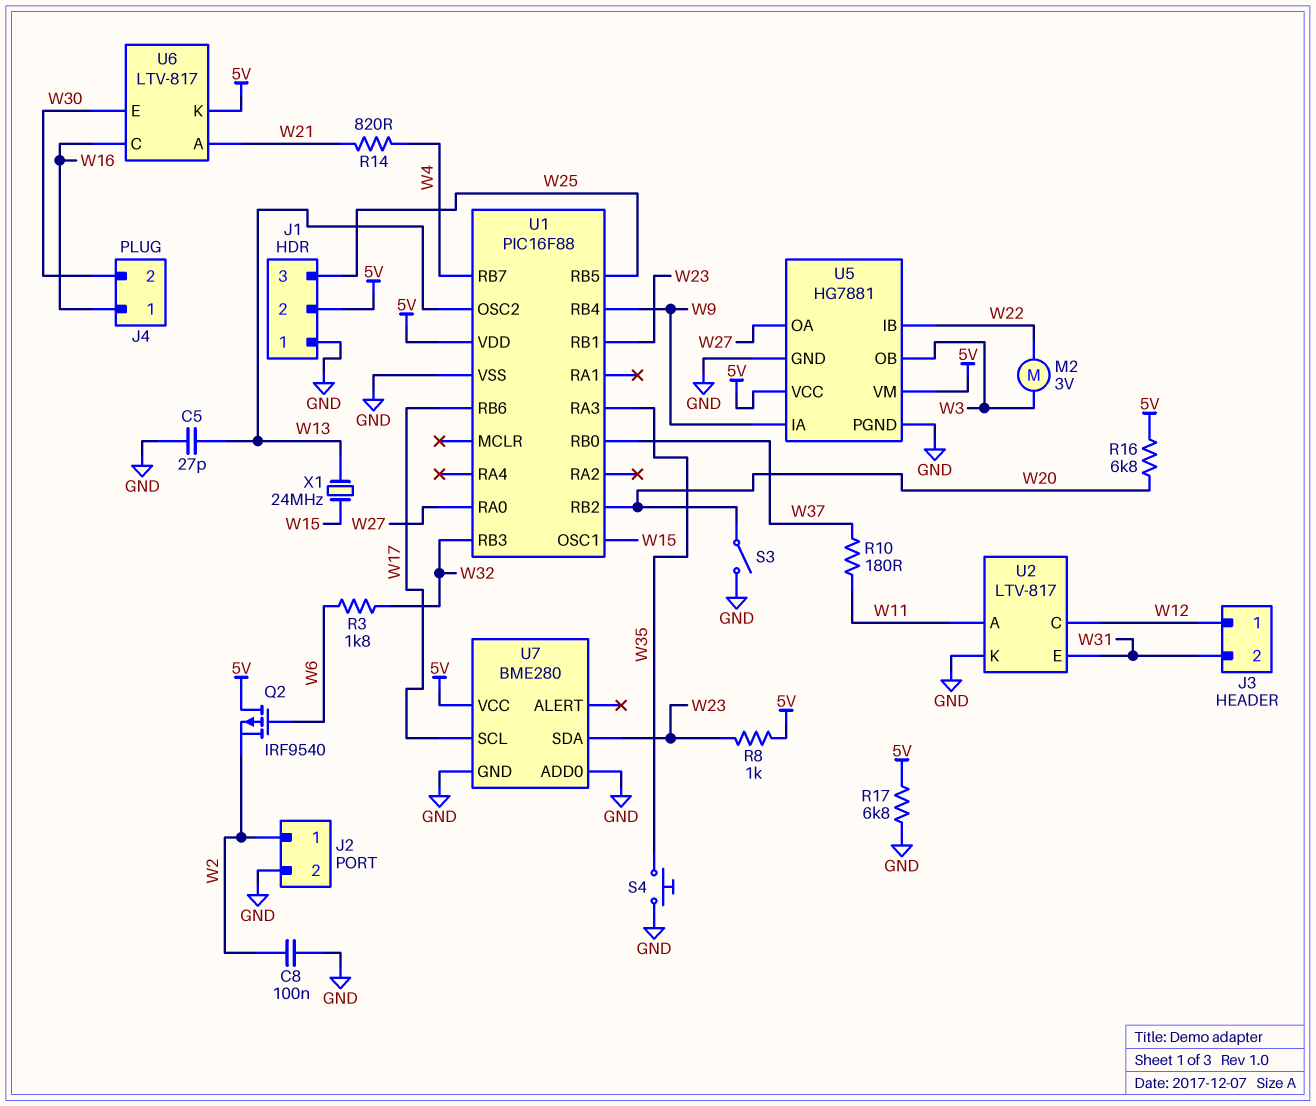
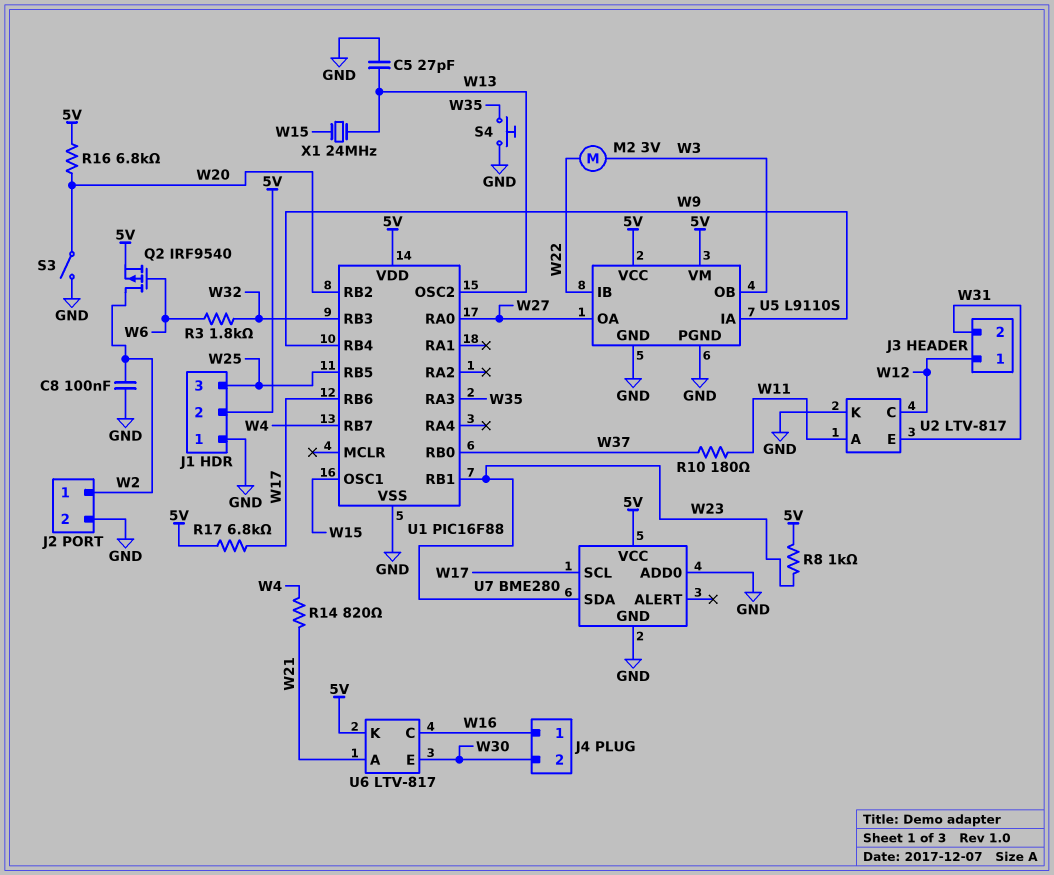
Q2: PMOS IRF9540 (G W6, D 5V, S W2) -> PMOS IRF9540 (G W6, D W2, S 5V)
R17: 6.8k (5V, GND) -> 6.8k (5V, W17)
U5: HG7881 -> L9110S

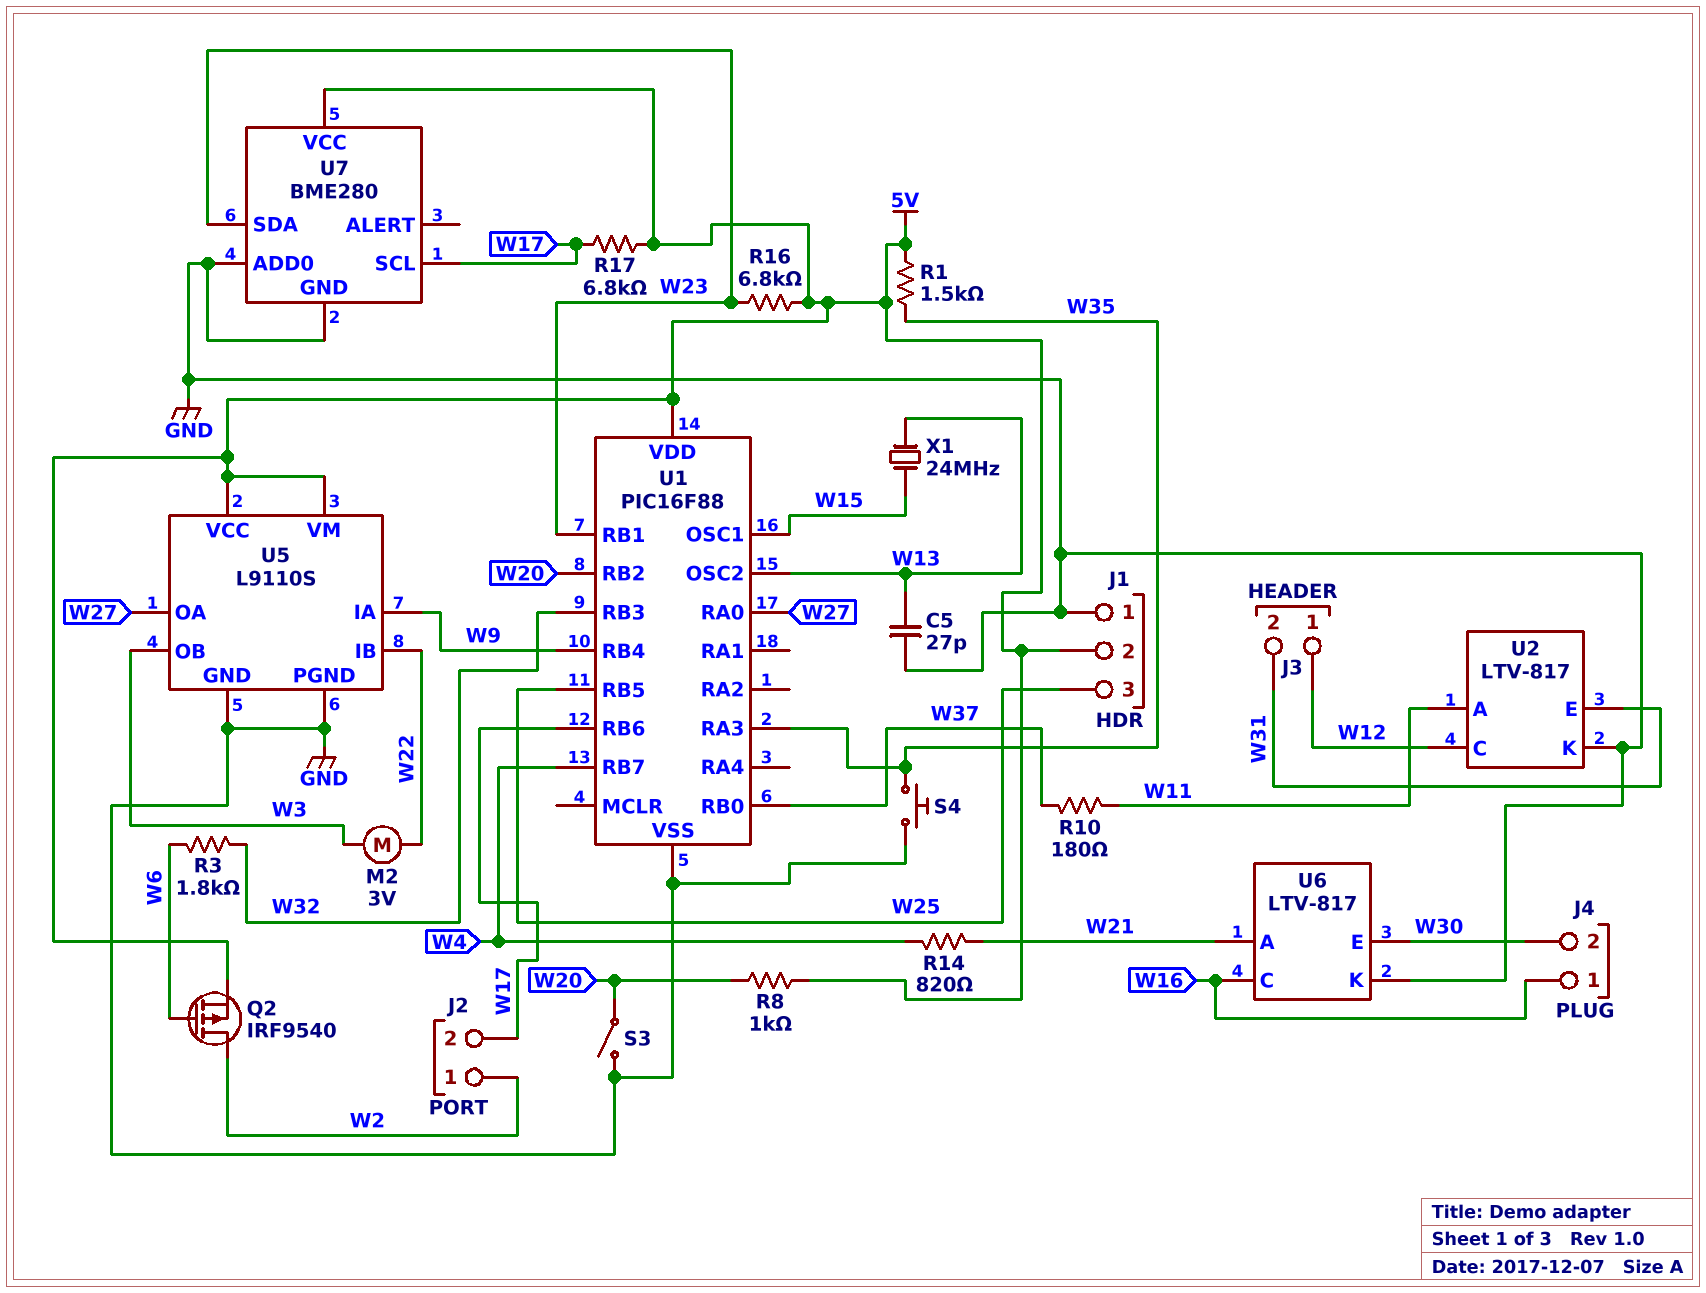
C8: 100nF (GND, W2) -> none
J2 pin 2: GND -> W17
R1: none -> 1.5k (5V, W35)
R8: 1k (5V, W23) -> 1k (5V, W20)
R16: 6.8k (5V, W20) -> 6.8k (5V, W23)
U6 pin K: 5V -> GND

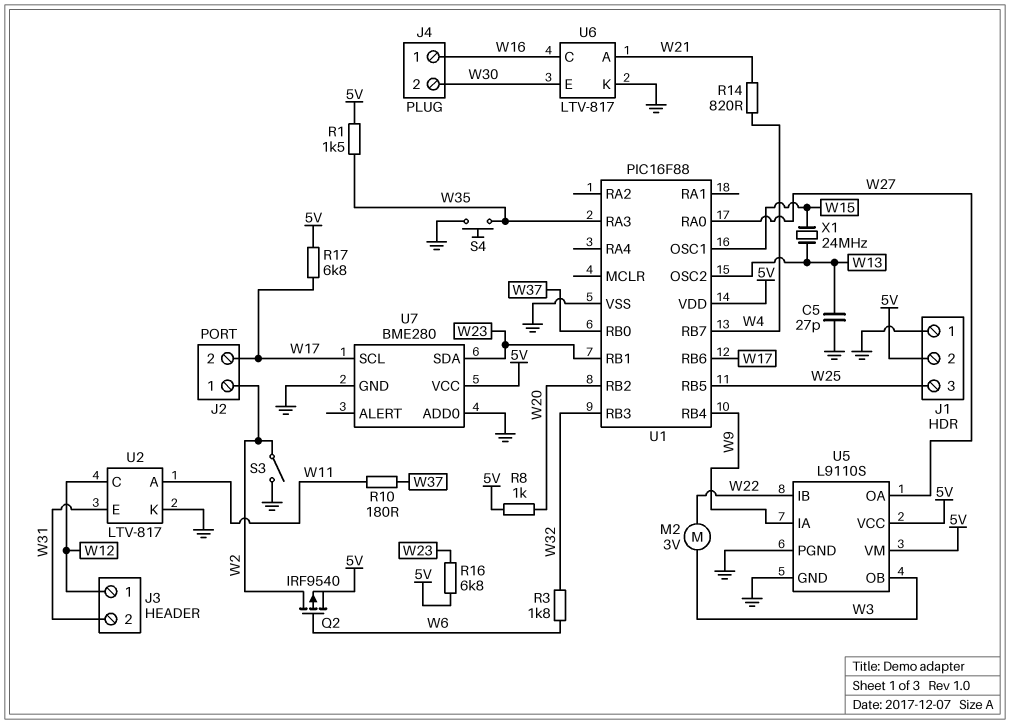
S3: switch (GND, W20) -> switch (GND, W2)

